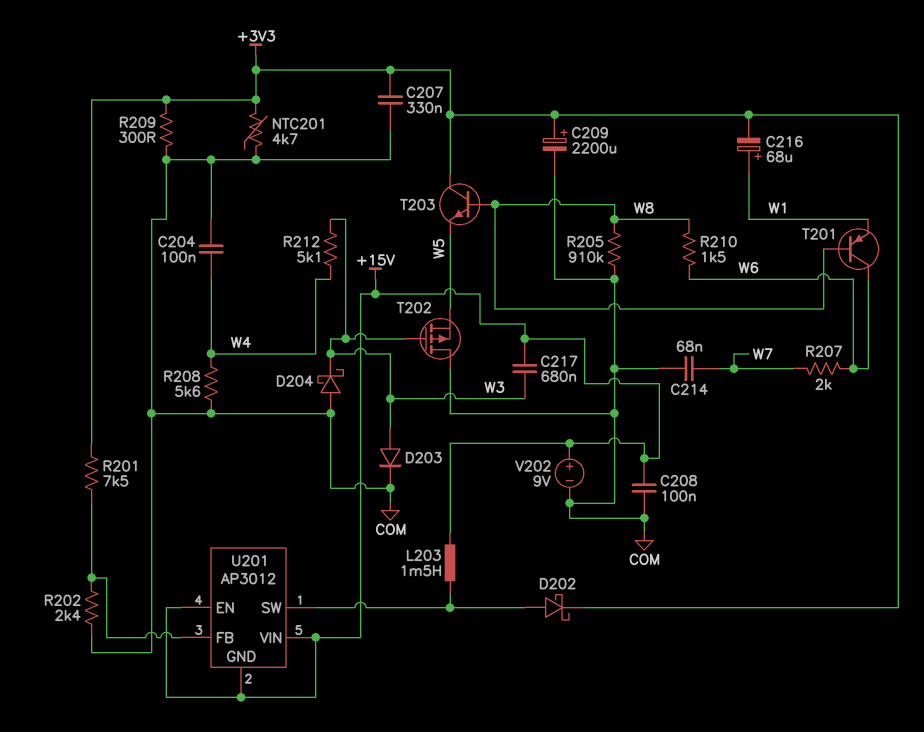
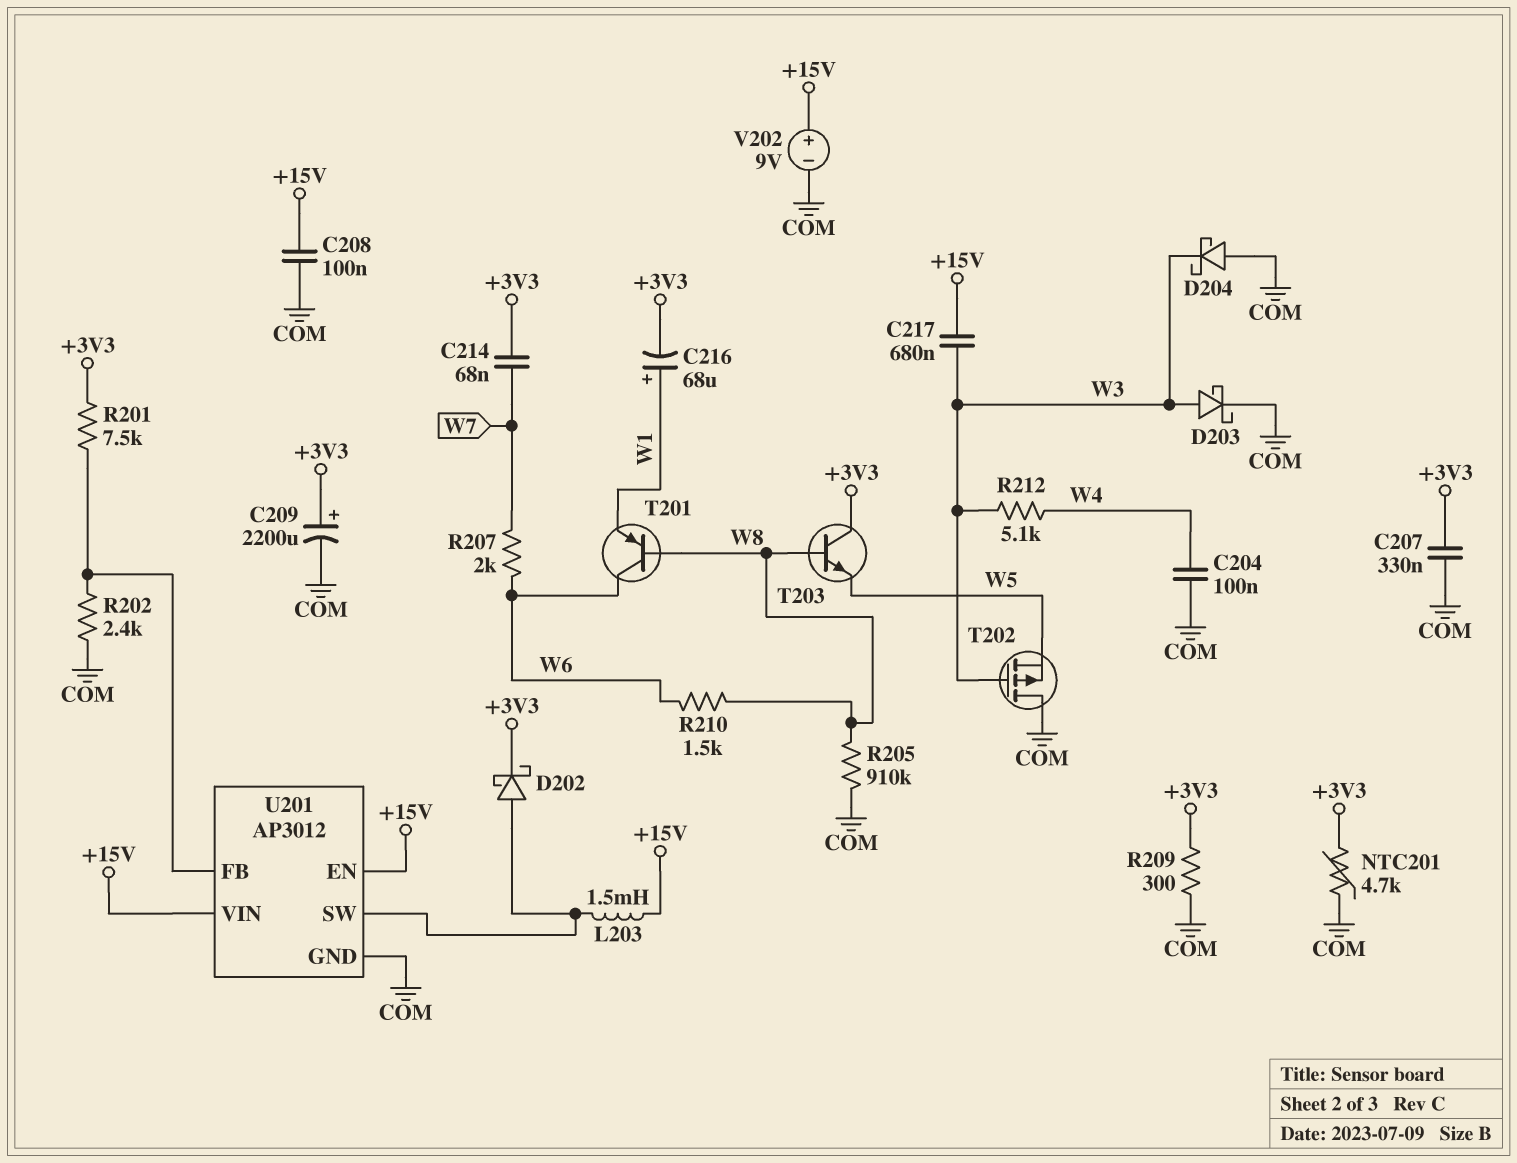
C214: 68nF (COM, W7) -> 68nF (+3V3, W7)
D203: diode (A W3, K COM) -> schottky (A W3, K COM)
R208: 5.6k (COM, W4) -> none
U201 pin GND: +15V -> COM

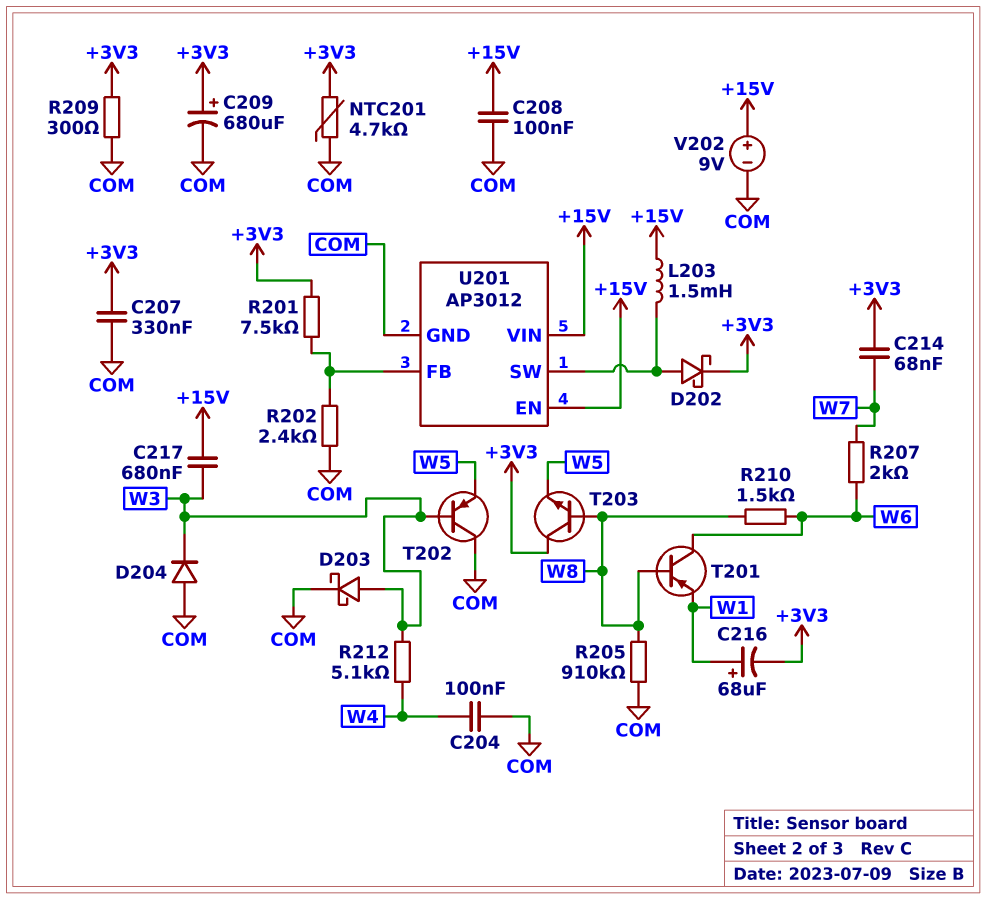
C209: 2200uF (plus +3V3, minus COM) -> 680uF (plus +3V3, minus COM)
D204: schottky (A COM, K W3) -> diode (A COM, K W3)
T202: PMOS (G W3, D COM, S W5) -> PNP (B W3, C COM, E W5)

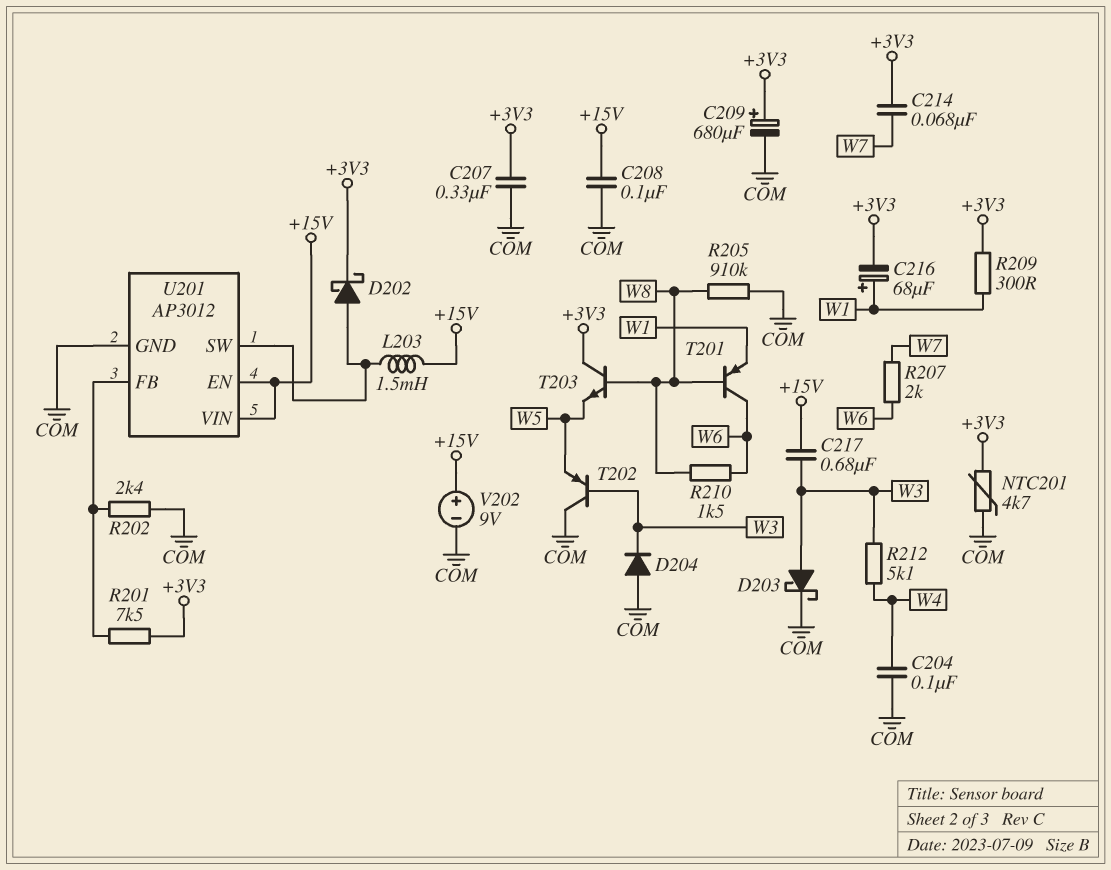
R209: 300 (+3V3, COM) -> 300 (+3V3, W1)

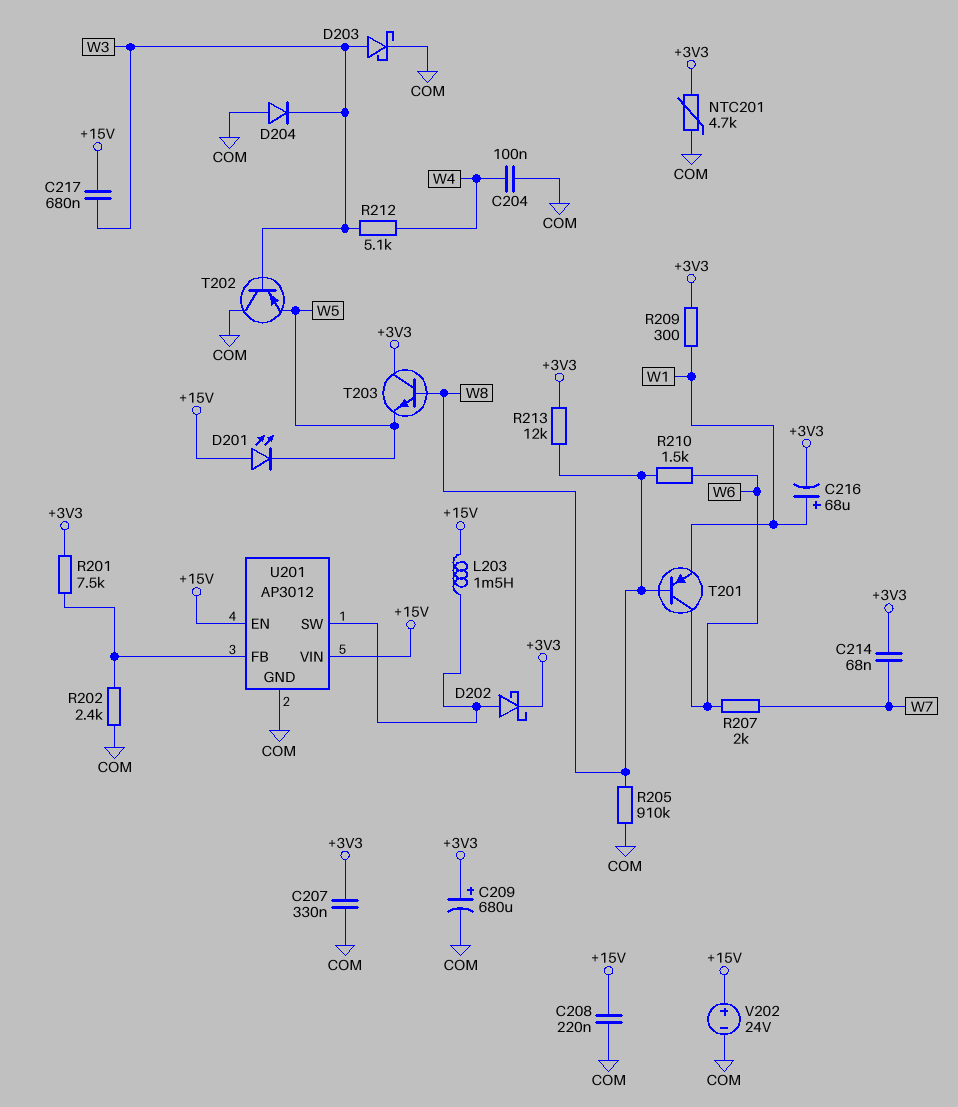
C208: 100nF (+15V, COM) -> 220nF (+15V, COM)
D201: none -> LED (A +15V, K W5)
R213: none -> 12k (+3V3, W8)
V202: 9V (plus +15V, minus COM) -> 24V (plus +15V, minus COM)

